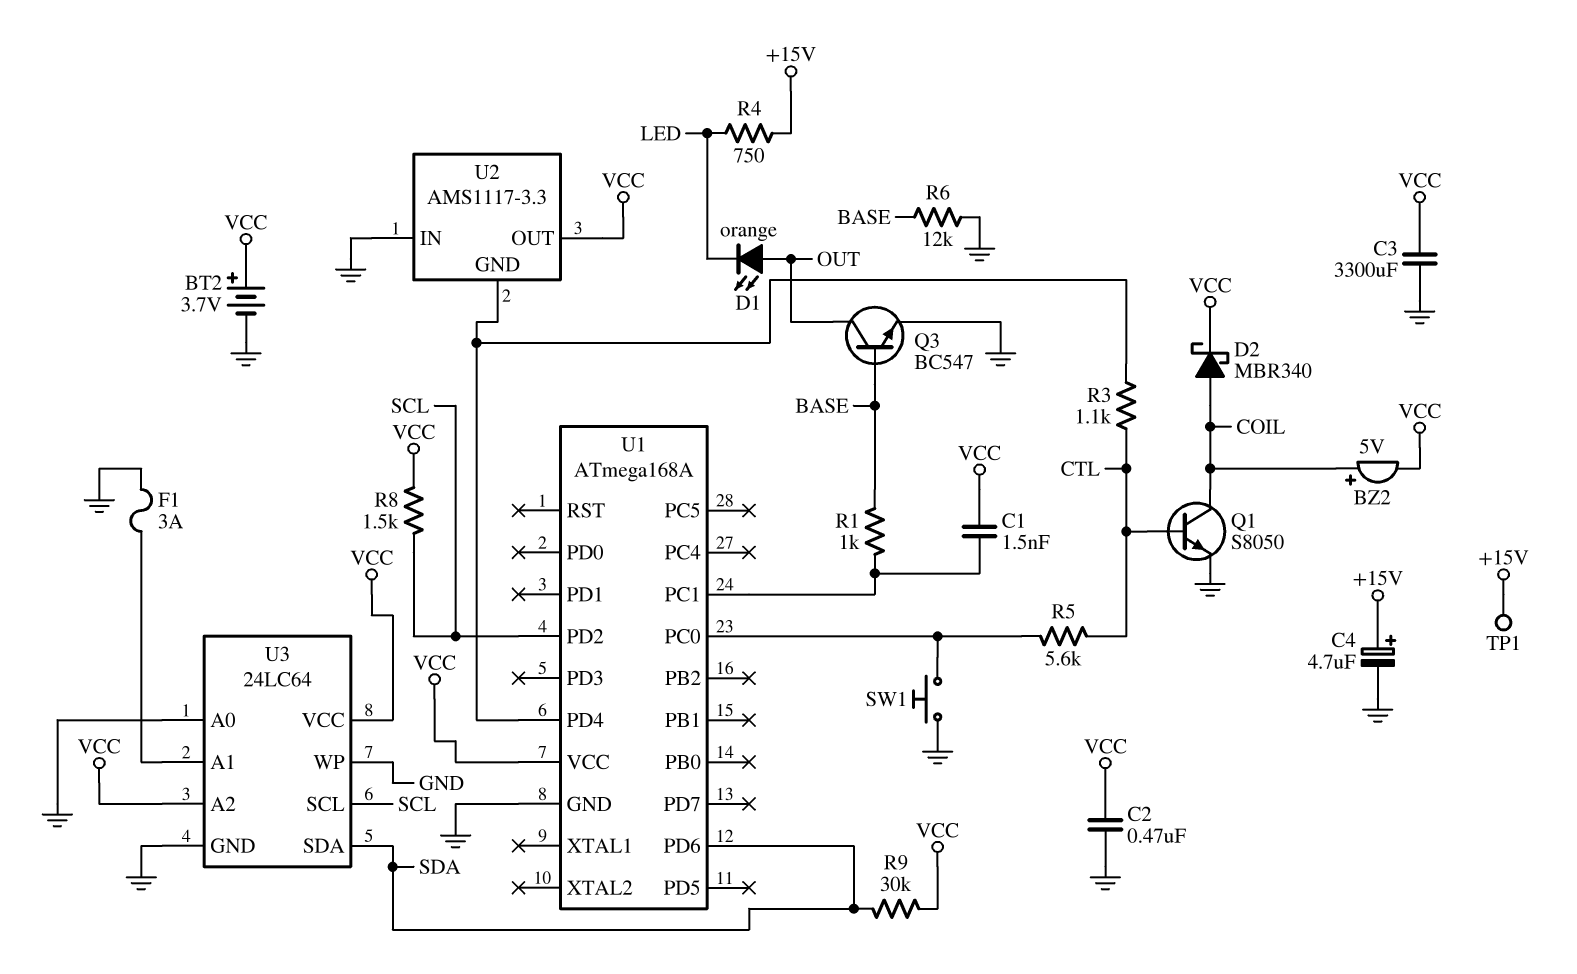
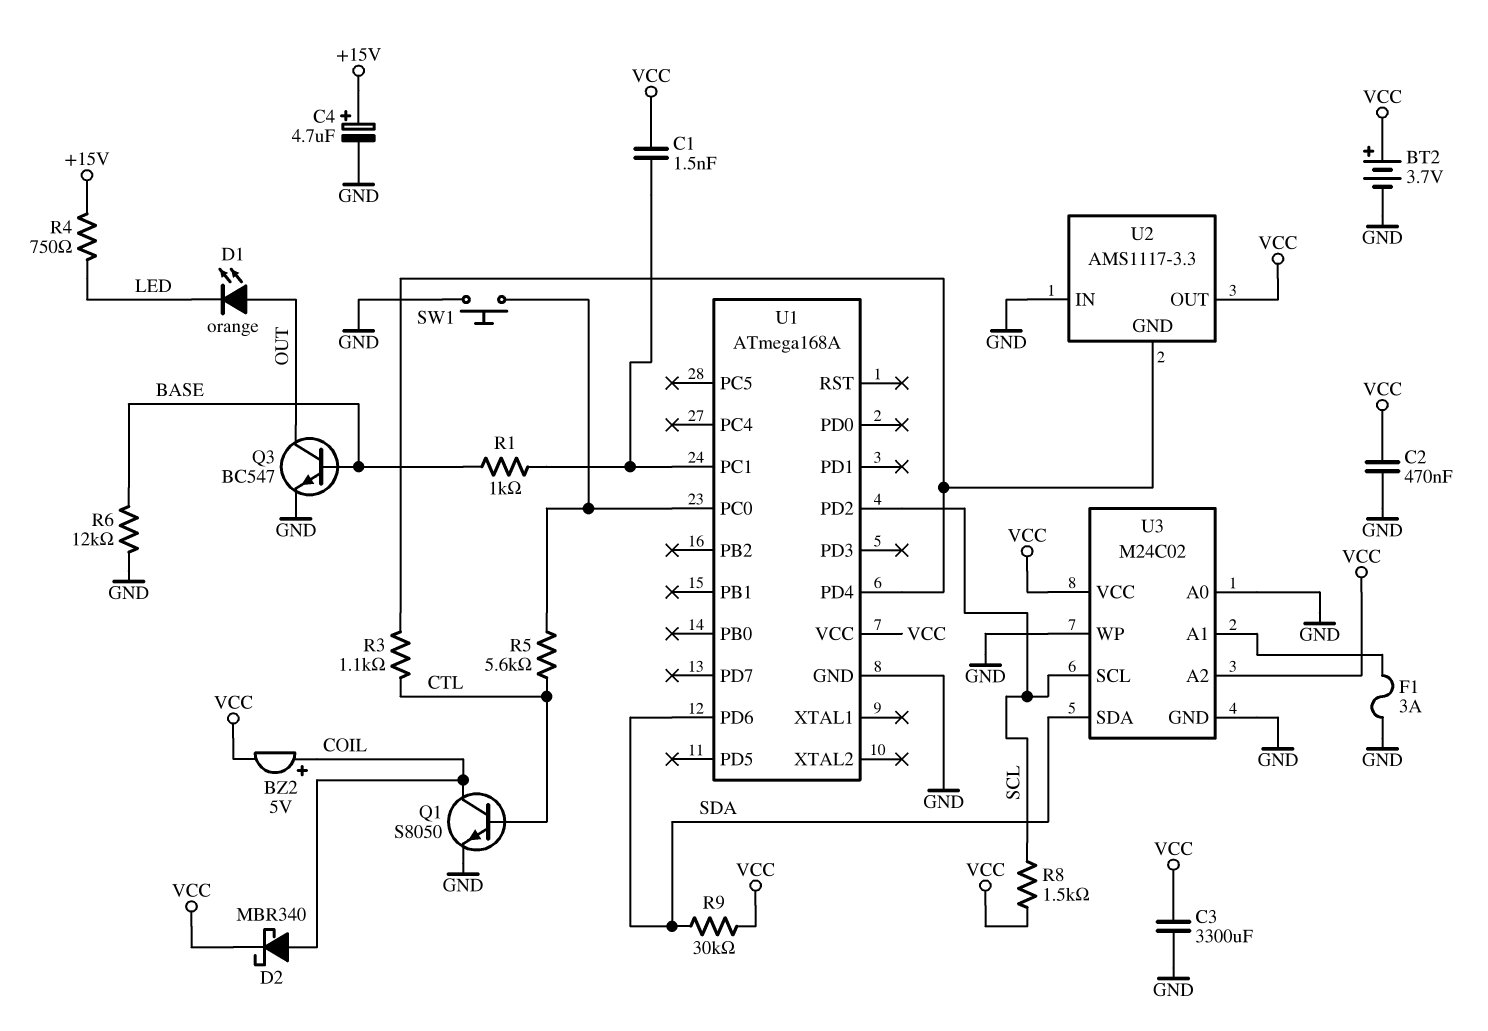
TP1: test point (+15V) -> none
U3: 24LC64 -> M24C02

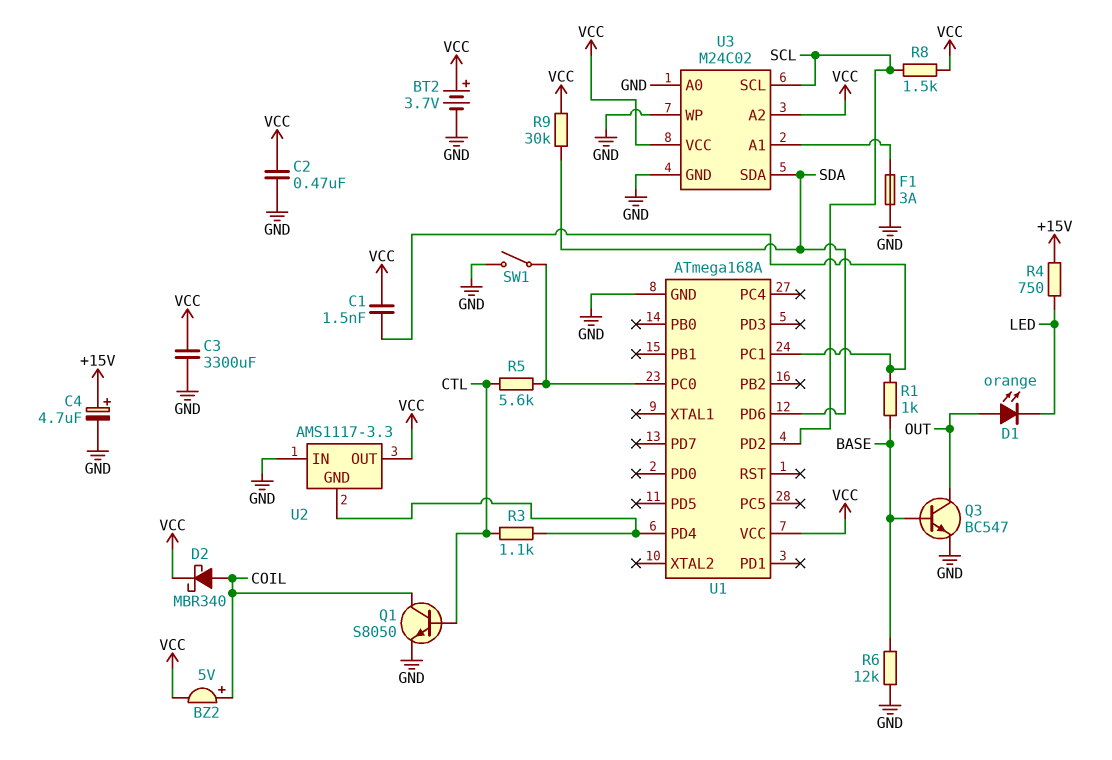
SW1: button (GND, U1/PC0) -> switch (GND, U1/PC0)

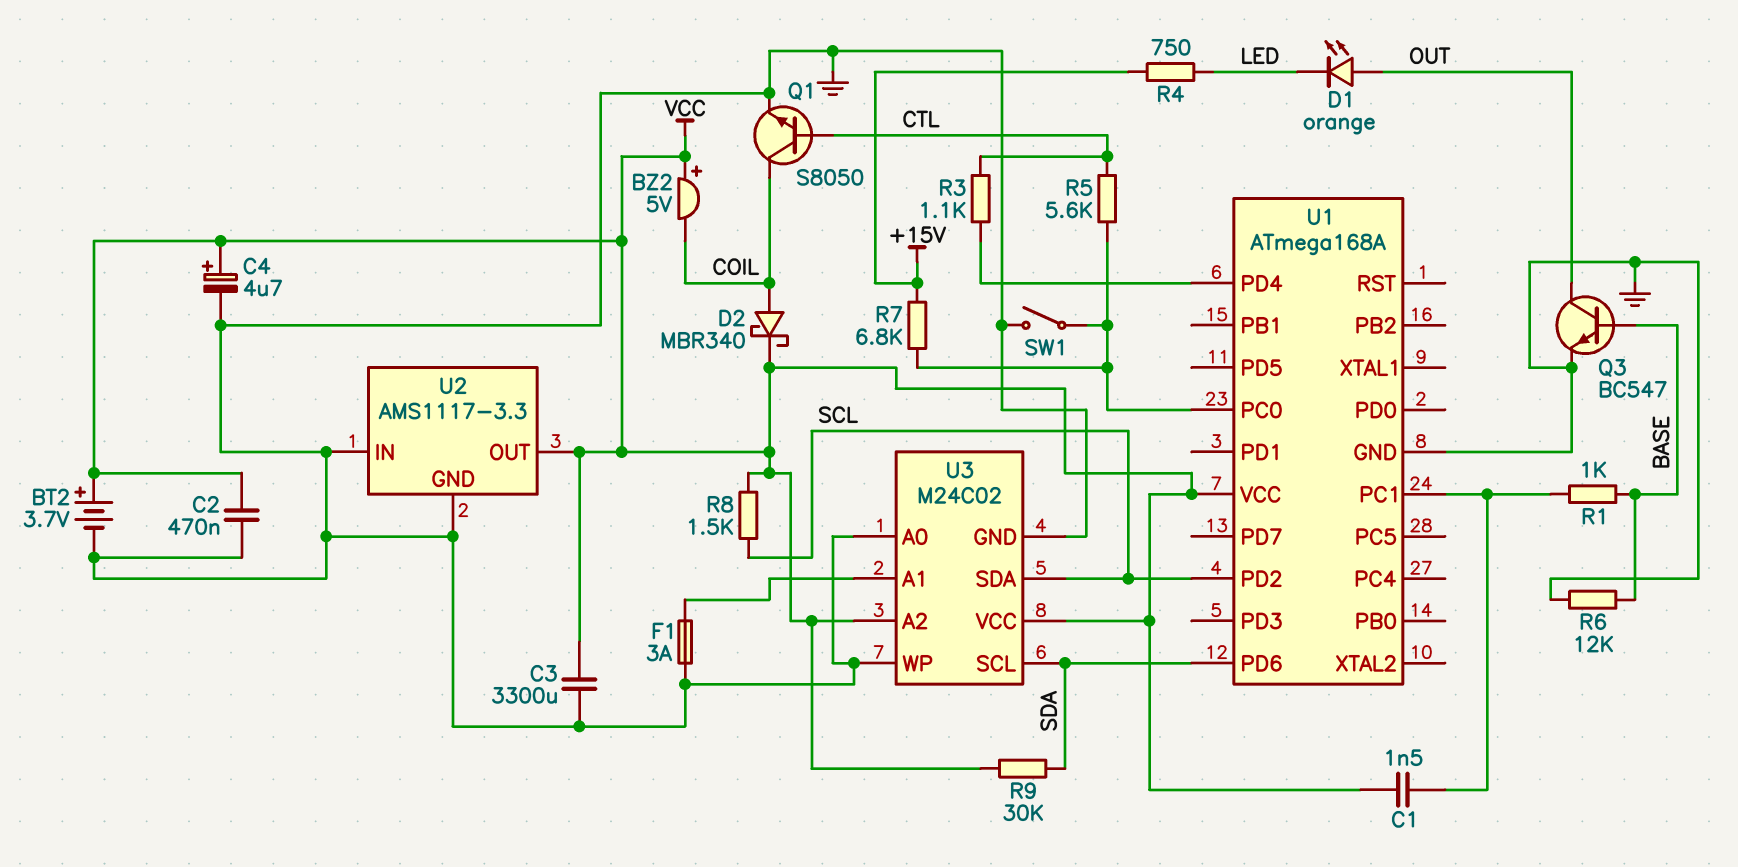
BZ2: buzzer 5V (plus COIL, minus VCC) -> buzzer 5V (plus VCC, minus COIL)
C4: 4.7uF (plus +15V, minus GND) -> 4.7uF (plus VCC, minus GND)
R7: none -> 6.8k (+15V, U1/PC0)
U2 pin GND: U1/PD4 -> GND
U3 pin SCL: SCL -> SDA
U3 pin SDA: SDA -> SCL

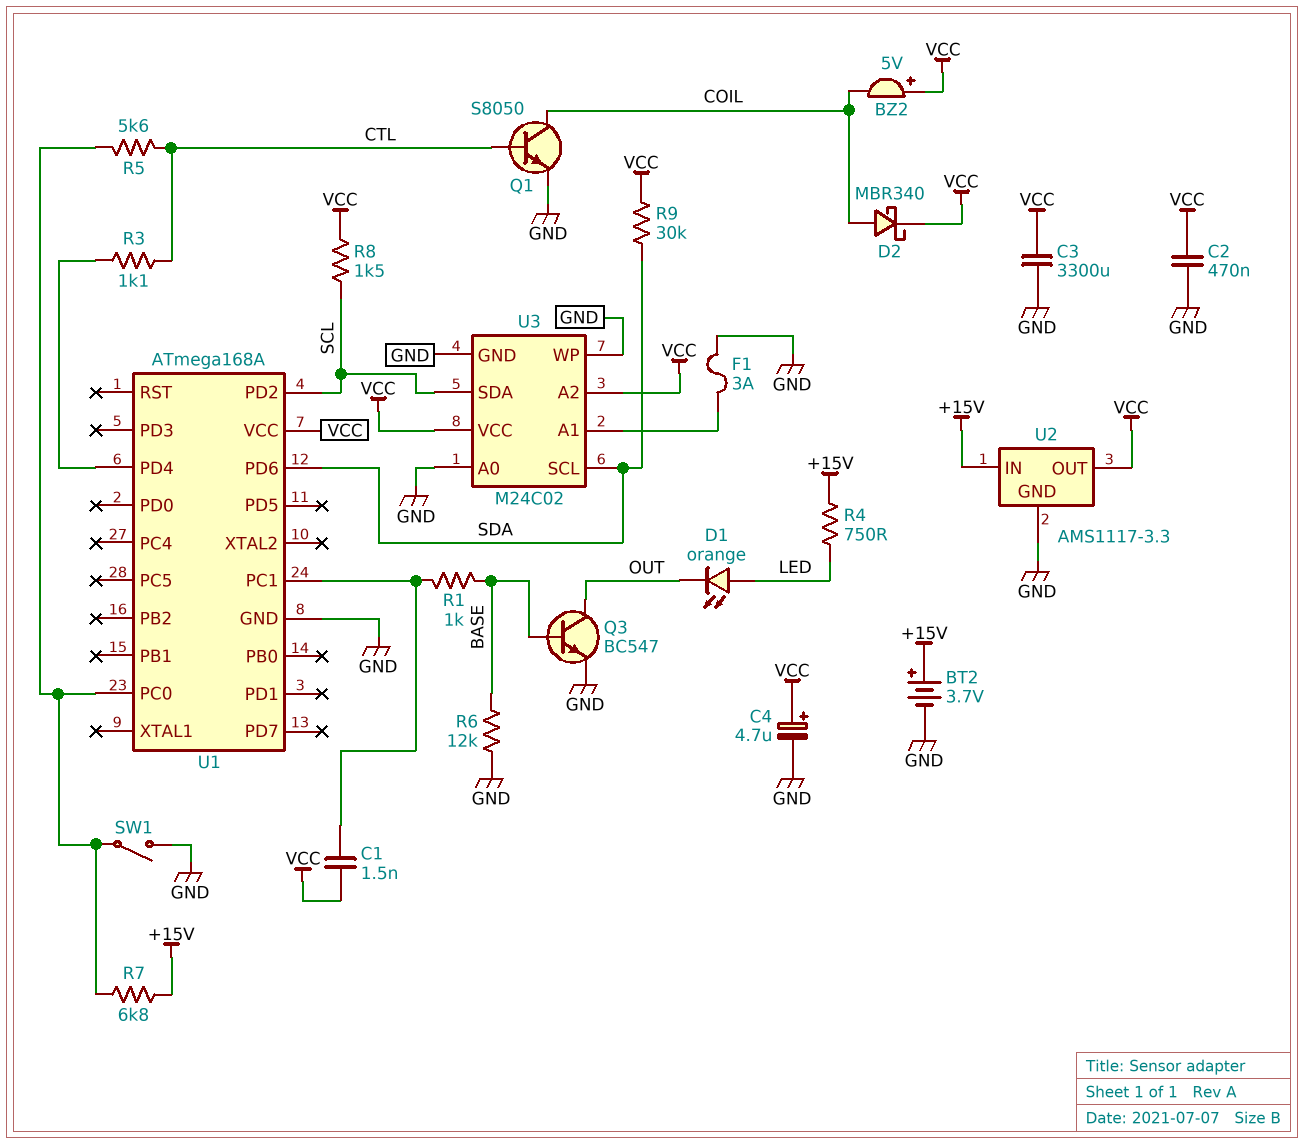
BT2: 3.7V (plus VCC, minus GND) -> 3.7V (plus +15V, minus GND)
D1: LED orange (A OUT, K LED) -> LED orange (A LED, K OUT)
U2 pin IN: GND -> +15V

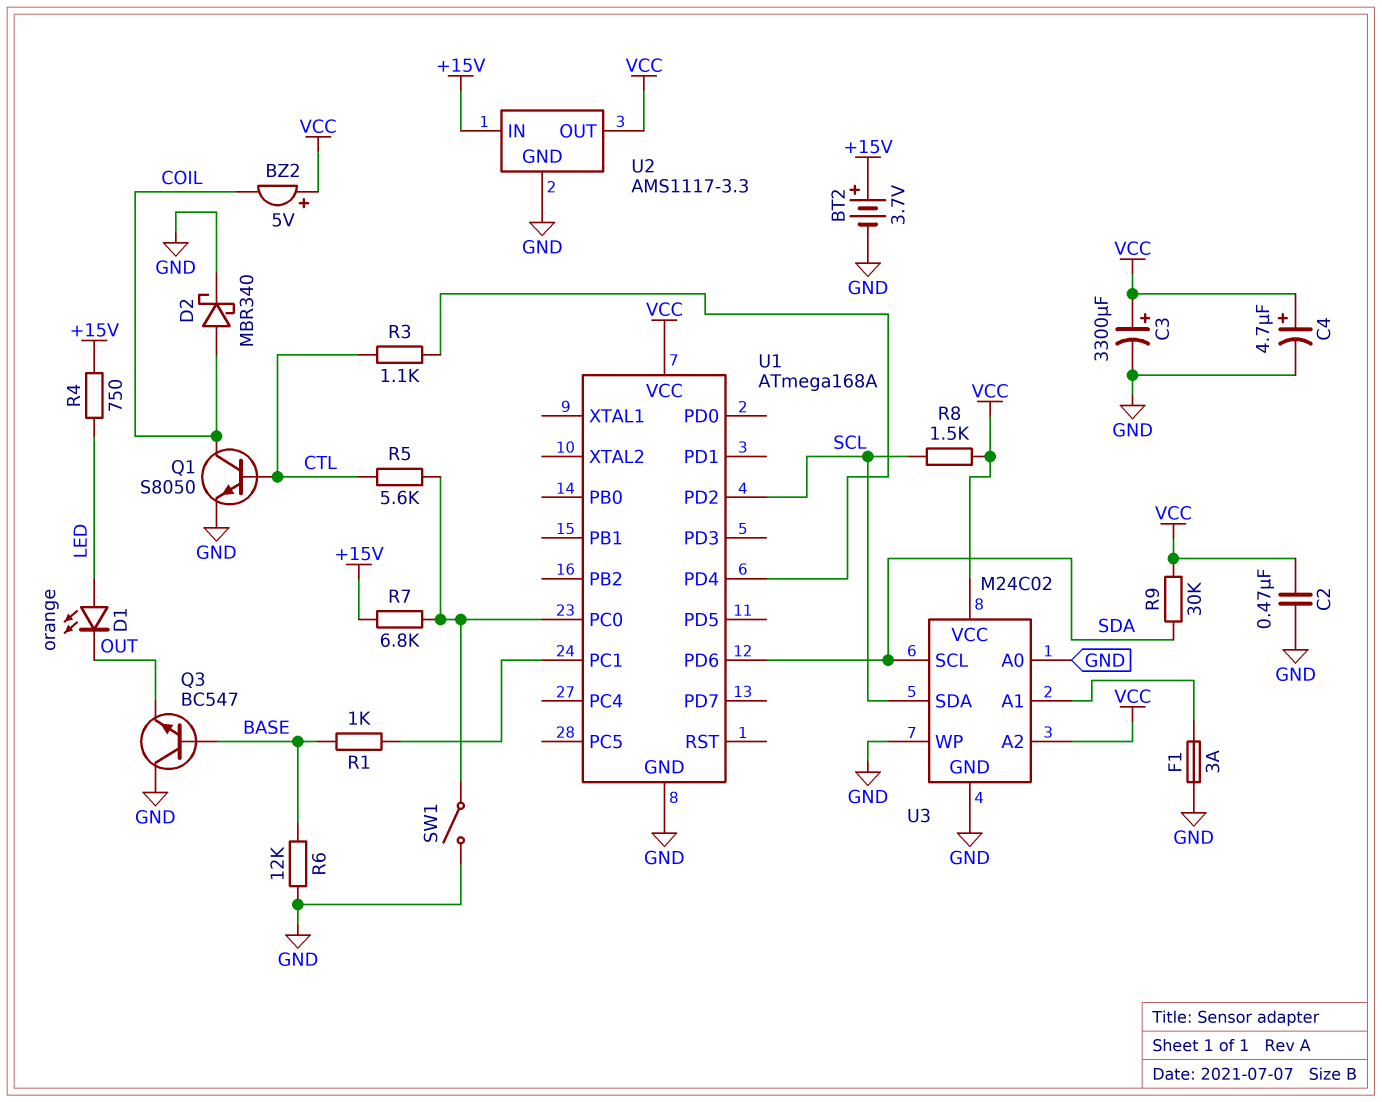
C1: 1.5nF (U1/PC1, VCC) -> none
C3: 3300uF (GND, VCC) -> 3300uF (plus VCC, minus GND)
D2: schottky MBR340 (A COIL, K VCC) -> schottky MBR340 (A COIL, K GND)
Q3: NPN BC547 (B BASE, C OUT, E GND) -> NPN BC547 (B BASE, C GND, E OUT)

